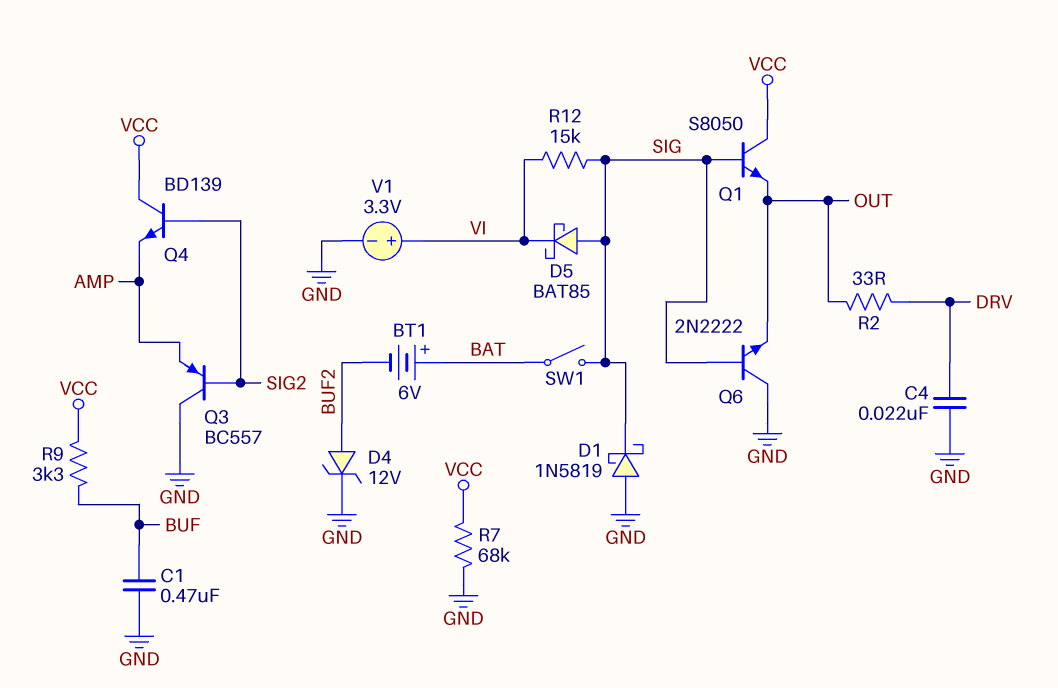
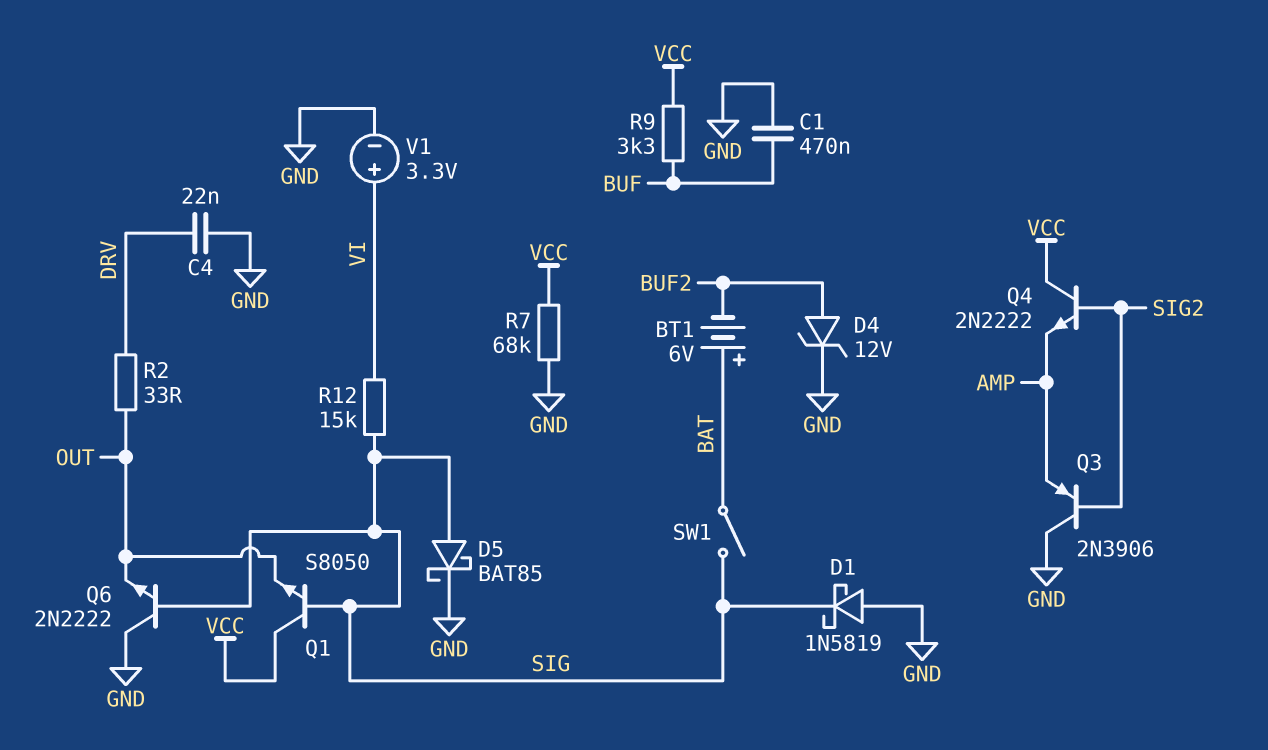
D5: schottky BAT85 (A SIG, K VI) -> schottky BAT85 (A SIG, K GND)
Q3: PNP BC557 (B SIG2, C GND, E AMP) -> PNP 2N3906 (B SIG2, C GND, E AMP)
Q4: NPN BD139 (B SIG2, C VCC, E AMP) -> NPN 2N2222 (B SIG2, C VCC, E AMP)

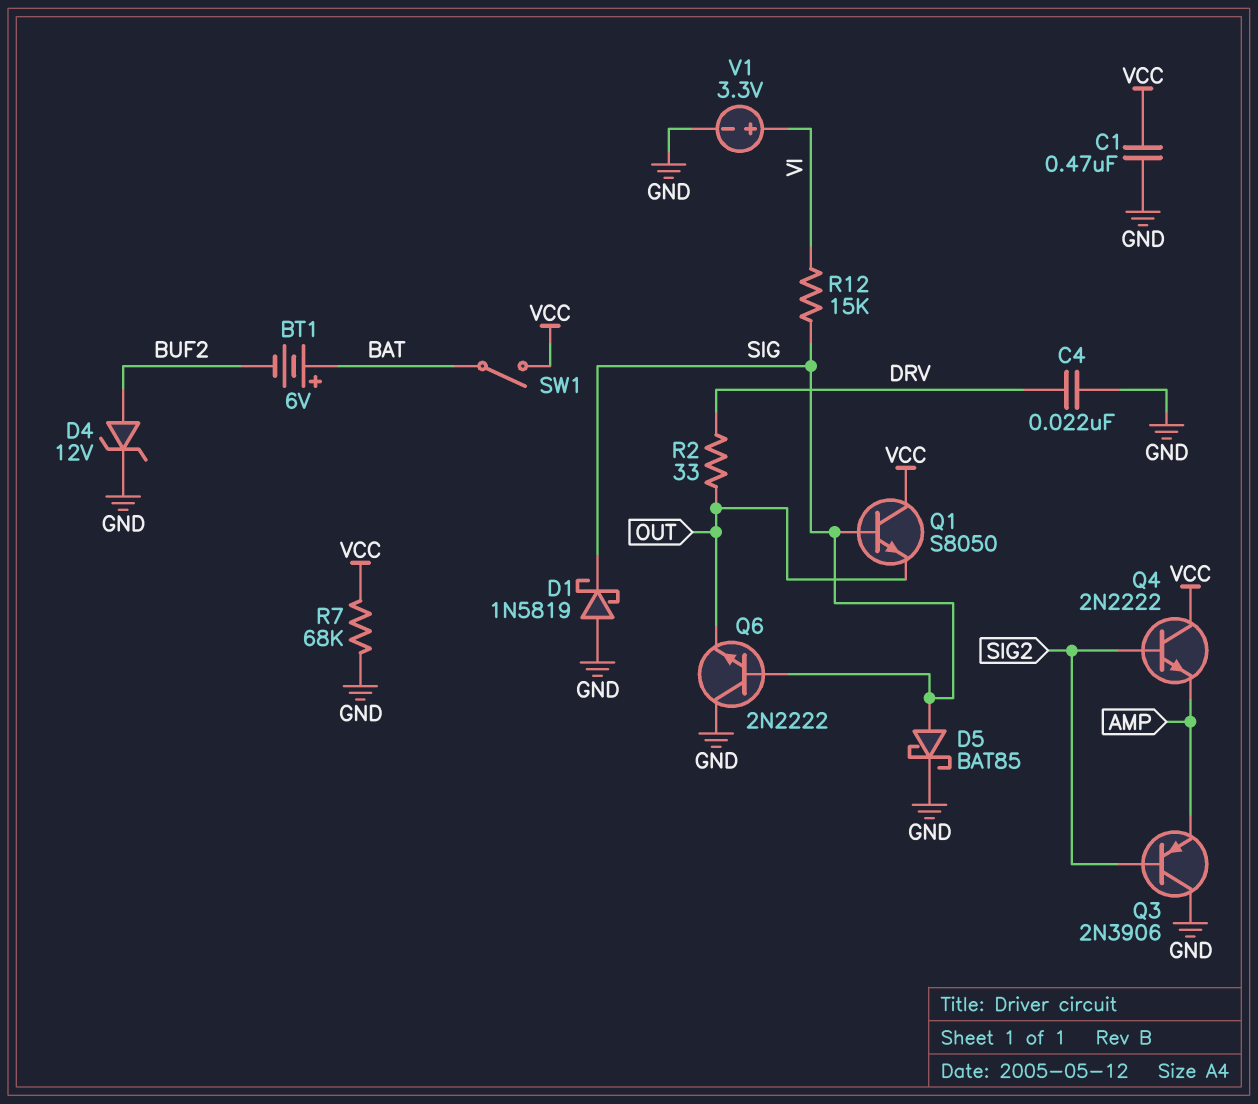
C1: 470nF (BUF, GND) -> 470nF (GND, VCC)
R9: 3.3k (BUF, VCC) -> none
SW1: switch (BAT, SIG) -> switch (BAT, VCC)

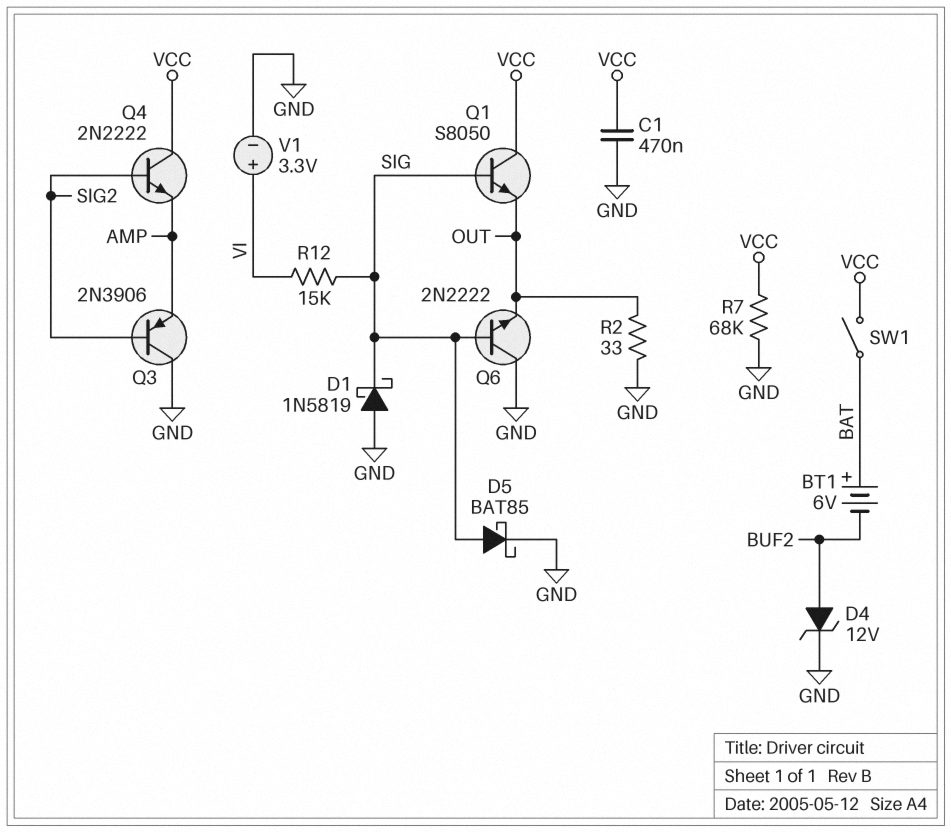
C4: 22nF (DRV, GND) -> none
R2: 33 (DRV, OUT) -> 33 (GND, OUT)

